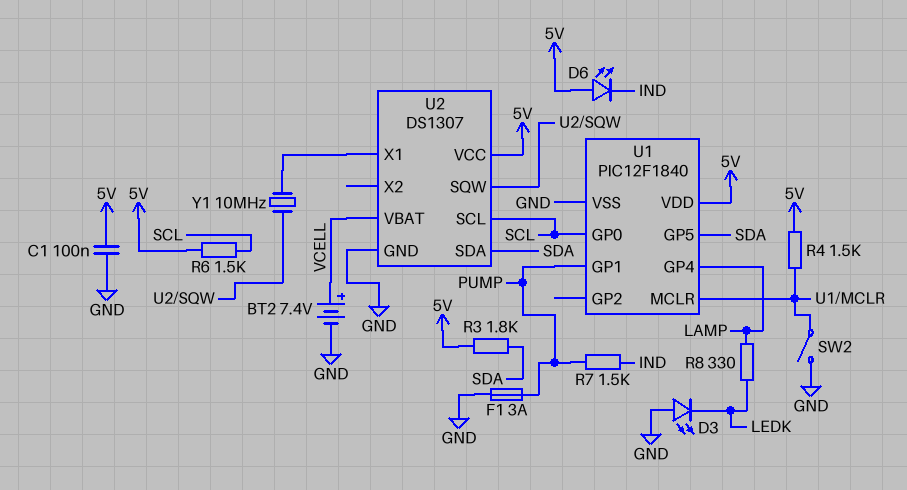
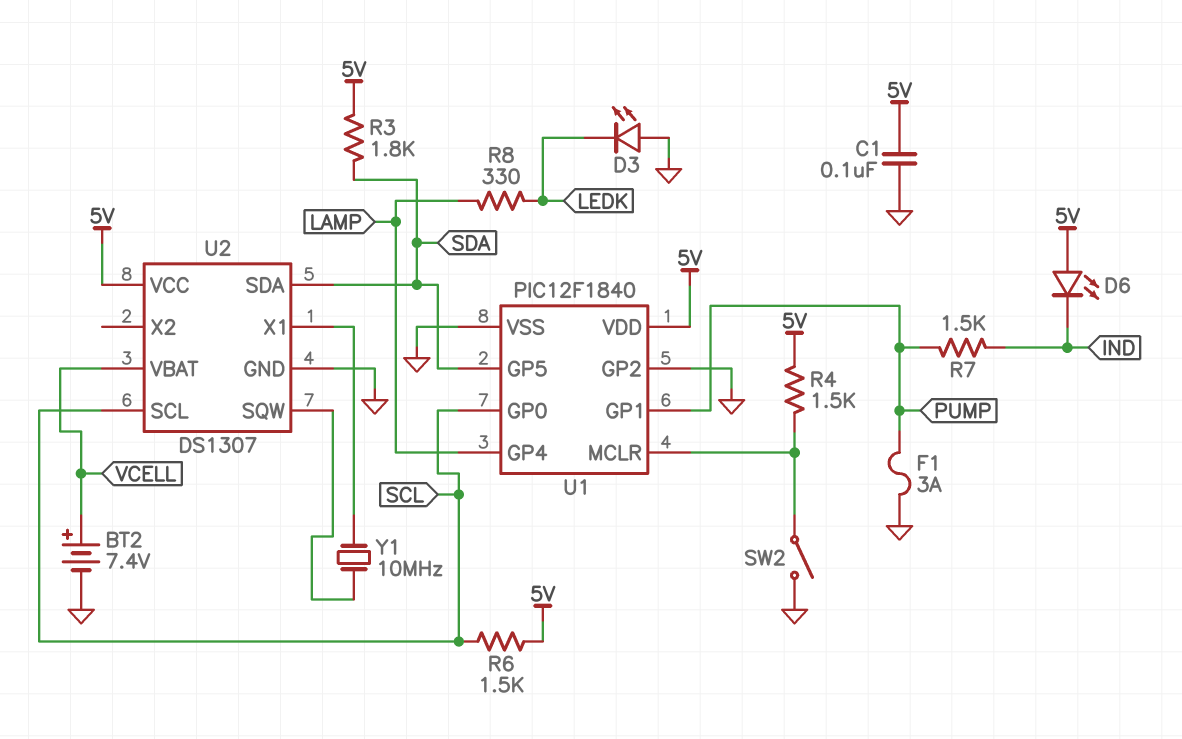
U1 pin GP2: none -> GND

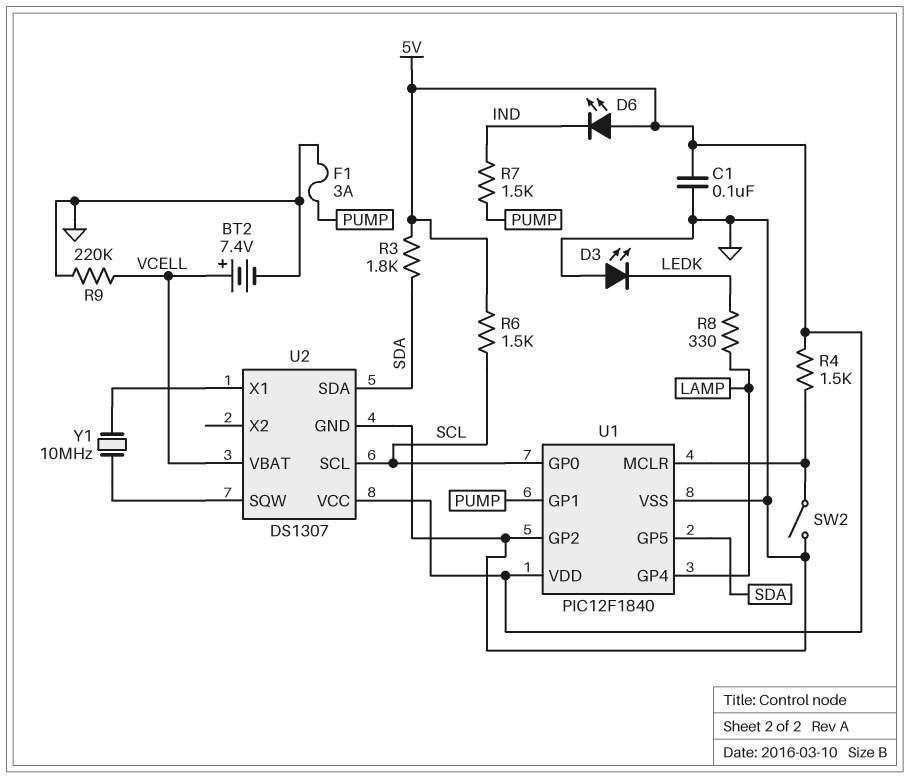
R9: none -> 220k (GND, VCELL)

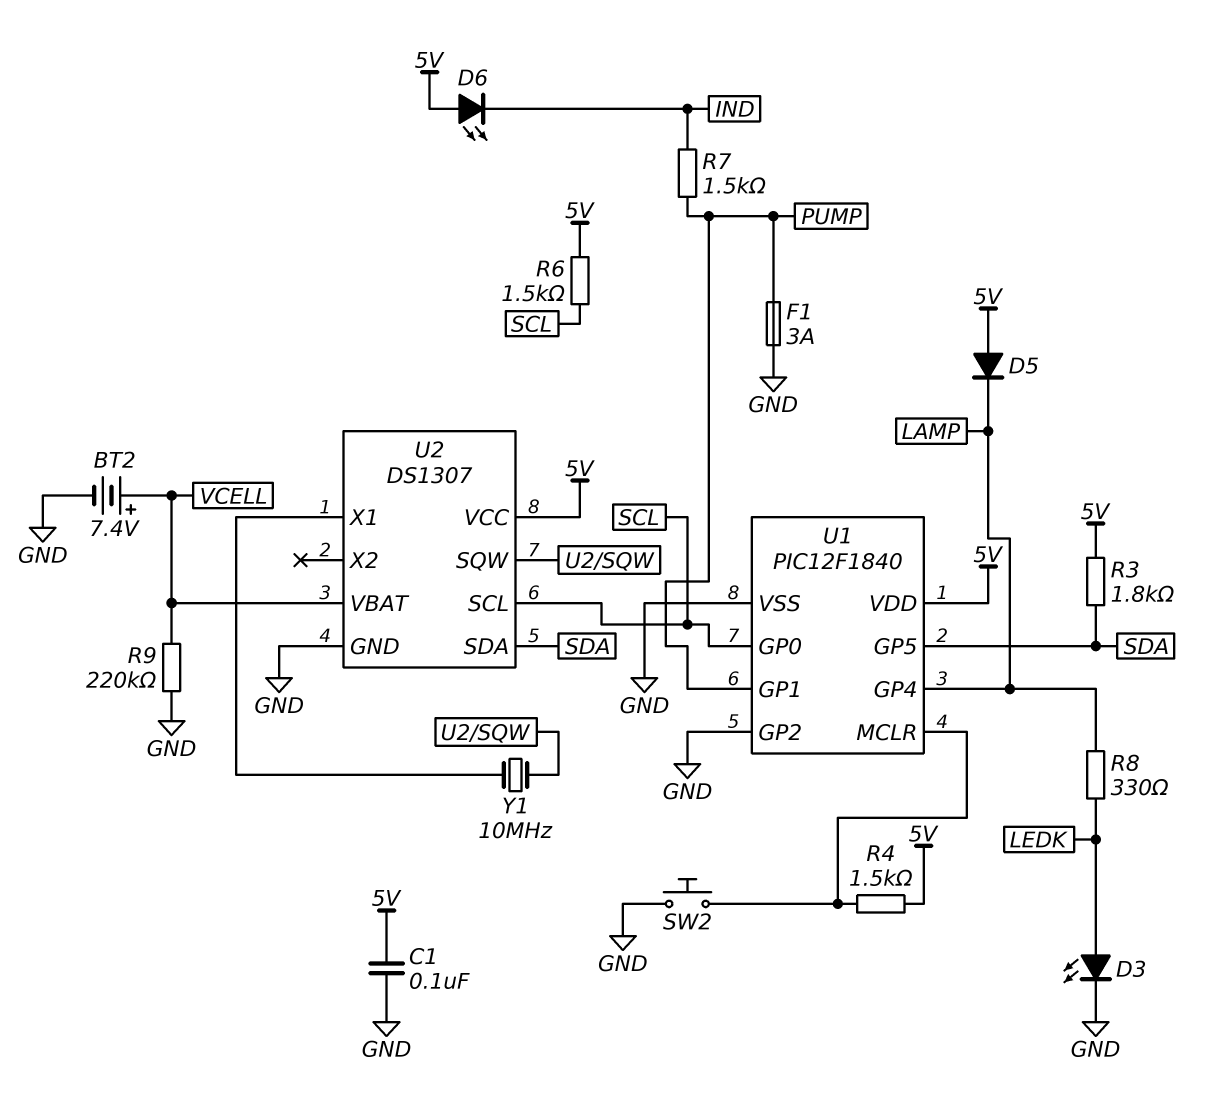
D3: LED (A GND, K LEDK) -> LED (A LEDK, K GND)
D5: none -> diode (A 5V, K LAMP)
SW2: switch (GND, U1/MCLR) -> button (GND, U1/MCLR)

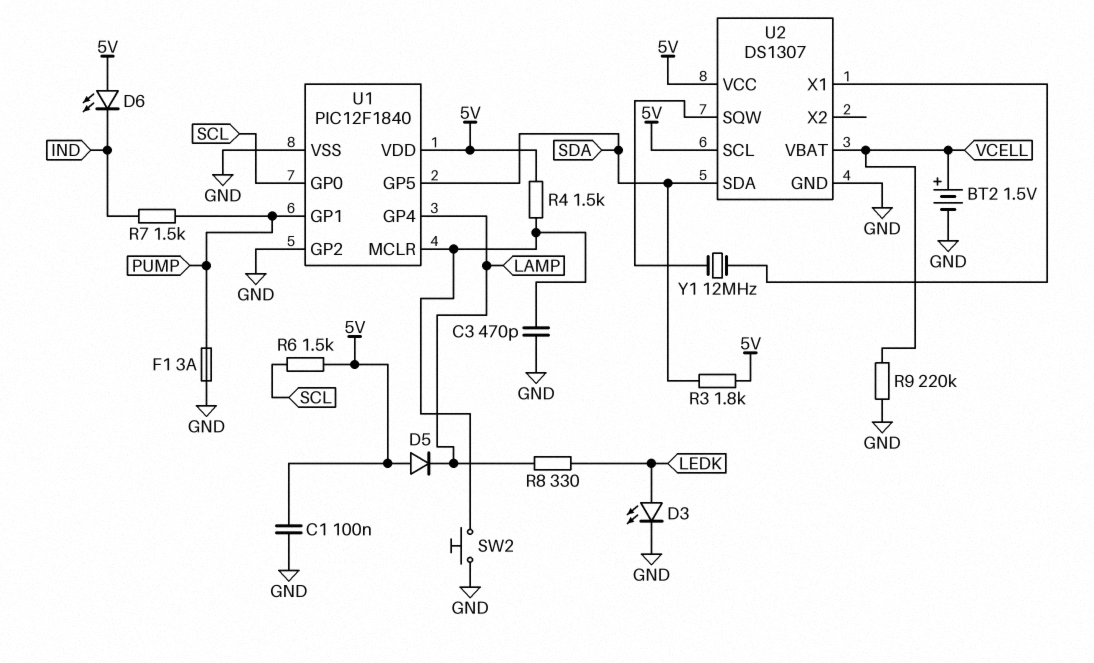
BT2: 7.4V (plus VCELL, minus GND) -> 1.5V (plus VCELL, minus GND)
C3: none -> 470pF (GND, U1/MCLR)
U2 pin SCL: SCL -> 5V
Y1: 10MHz (U2/SQW, U2/X1) -> 12MHz (U2/SQW, U2/X1)

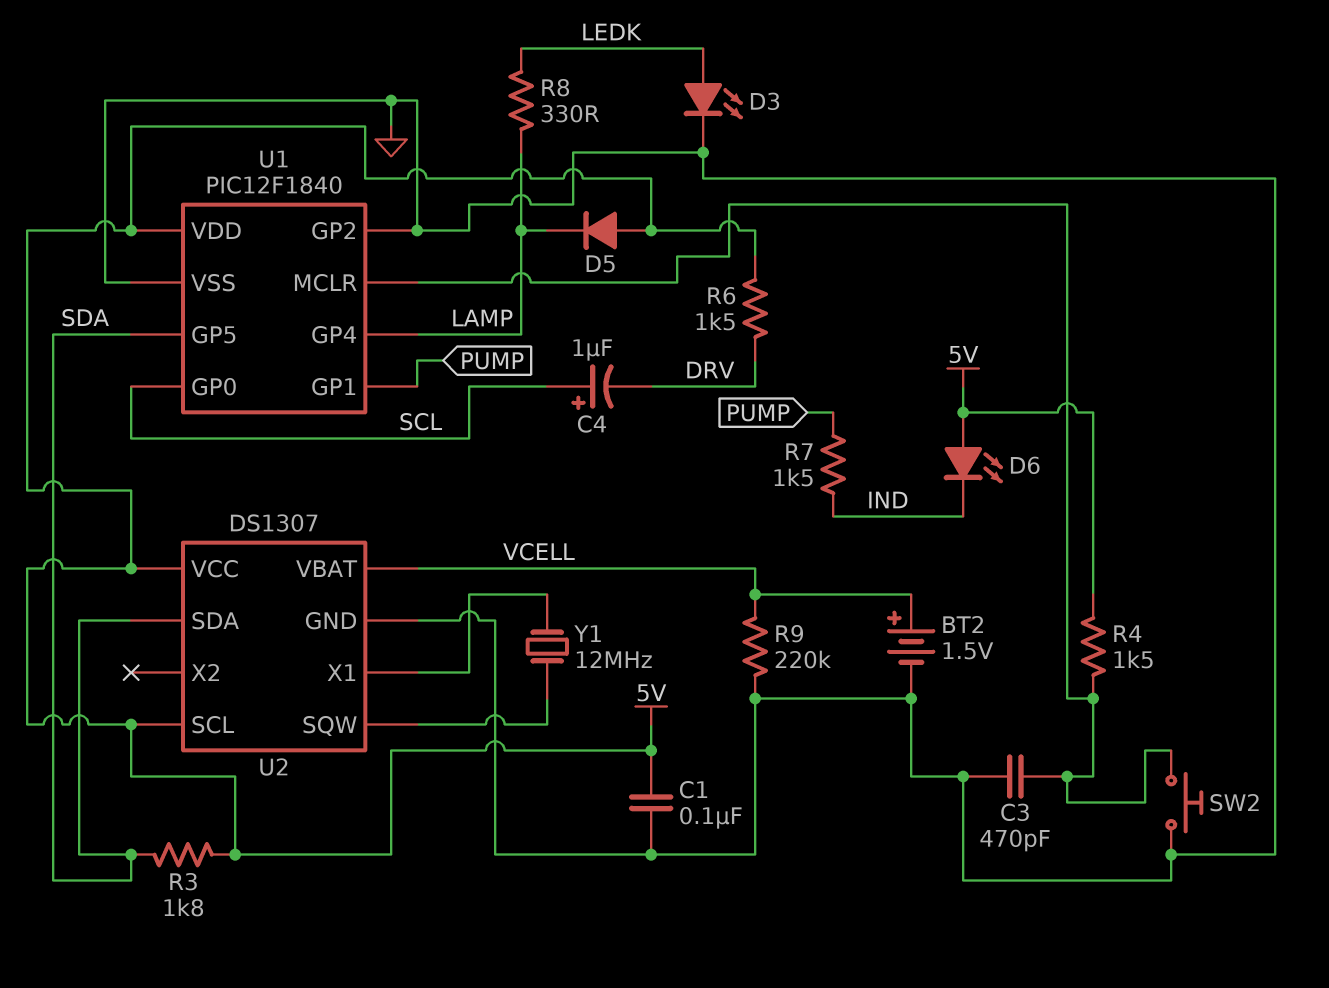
C4: none -> 1uF (plus SCL, minus DRV)
F1: 3A (GND, PUMP) -> none
R6: 1.5k (5V, SCL) -> 1.5k (5V, DRV)

